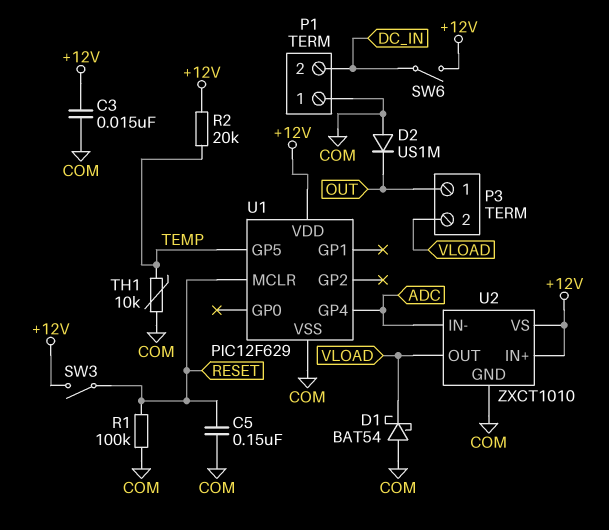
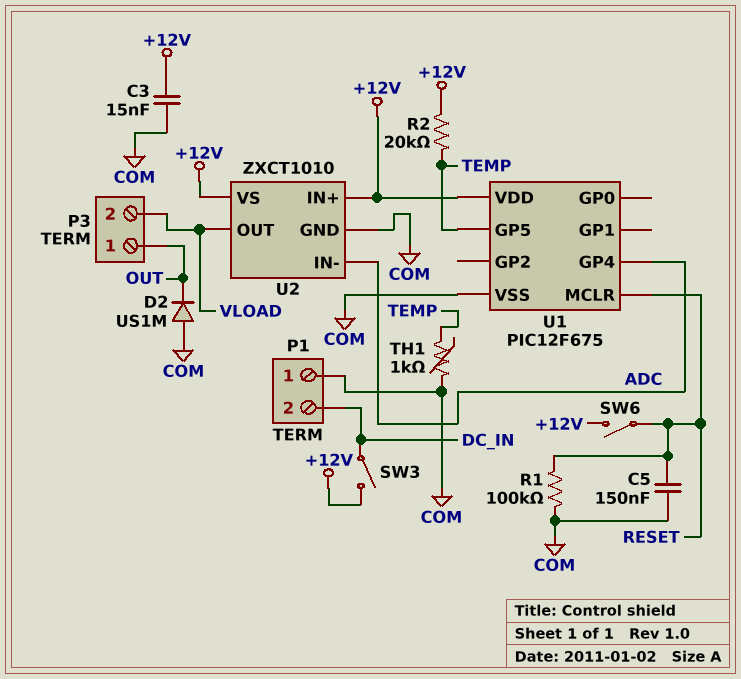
D1: schottky BAT54 (A COM, K VLOAD) -> none
SW3: switch (+12V, RESET) -> switch (+12V, DC_IN)
SW6: switch (+12V, DC_IN) -> switch (+12V, RESET)
TH1: 10k (COM, TEMP) -> 1k (COM, TEMP)
U1: PIC12F629 -> PIC12F675

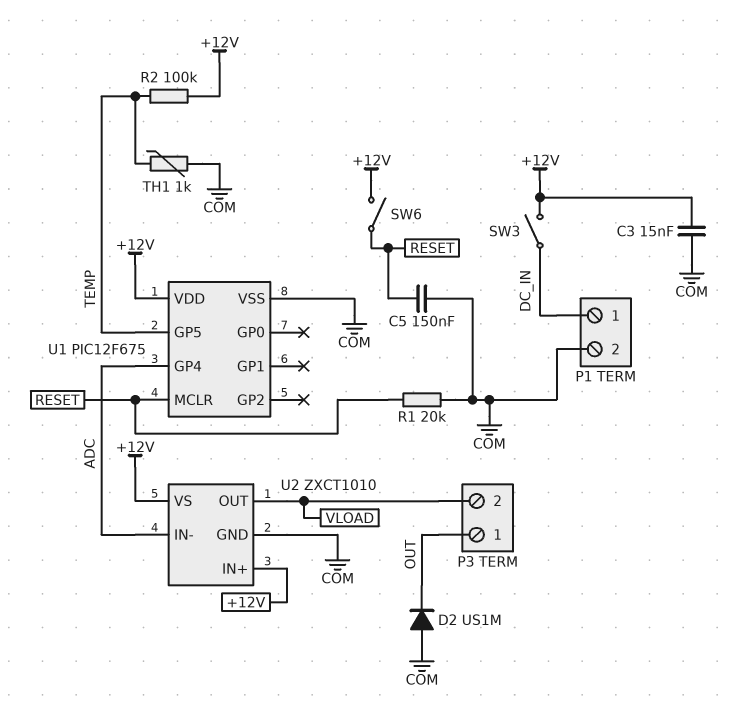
P1 pin 1: COM -> DC_IN
P1 pin 2: DC_IN -> COM
R1: 100k (COM, RESET) -> 20k (COM, RESET)
R2: 20k (+12V, TEMP) -> 100k (+12V, TEMP)

